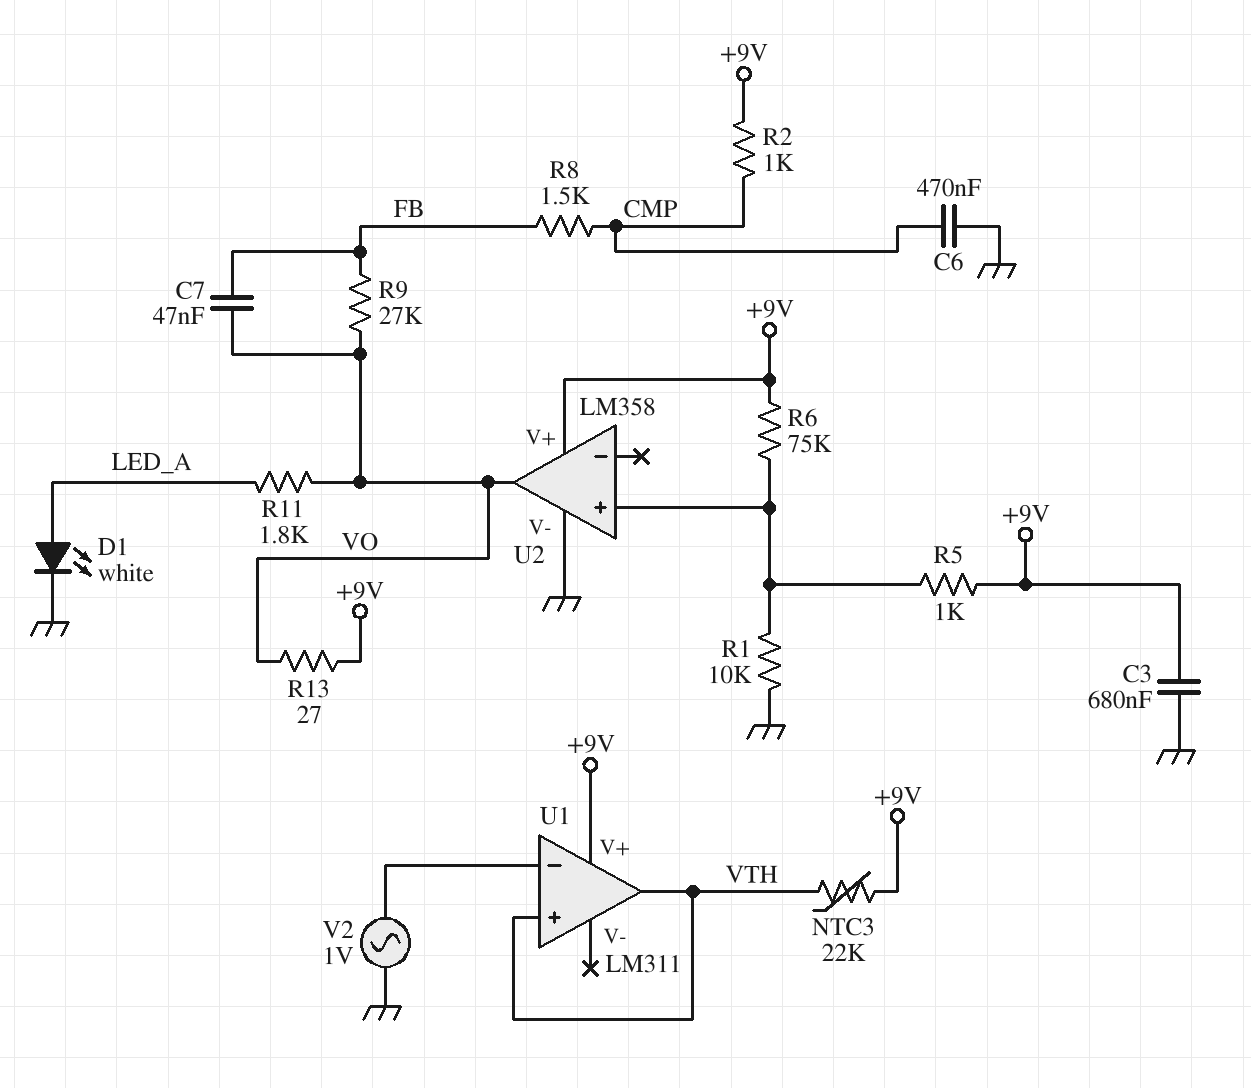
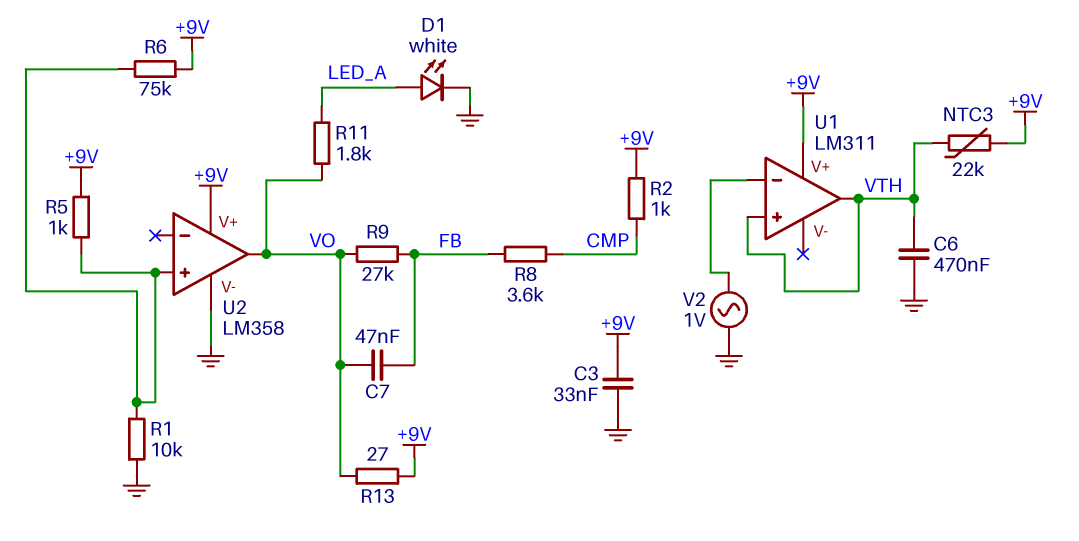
C3: 680nF (+9V, GND) -> 33nF (+9V, GND)
C6: 470nF (CMP, GND) -> 470nF (GND, VTH)
R8: 1.5k (CMP, FB) -> 3.6k (CMP, FB)

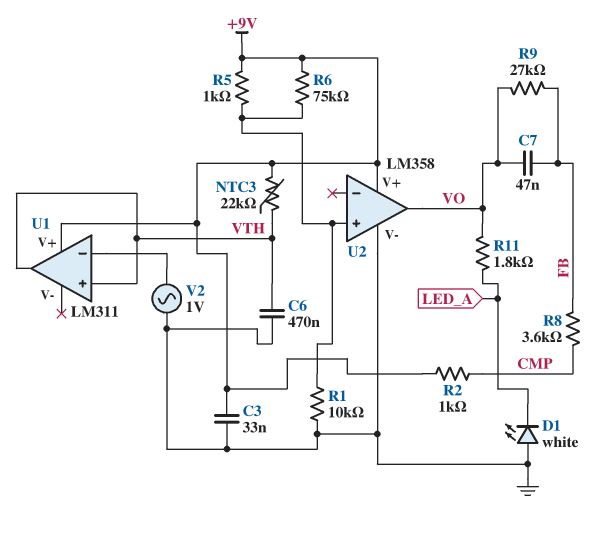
D1: LED white (A LED_A, K GND) -> LED white (A GND, K LED_A)
R13: 27 (+9V, VO) -> none

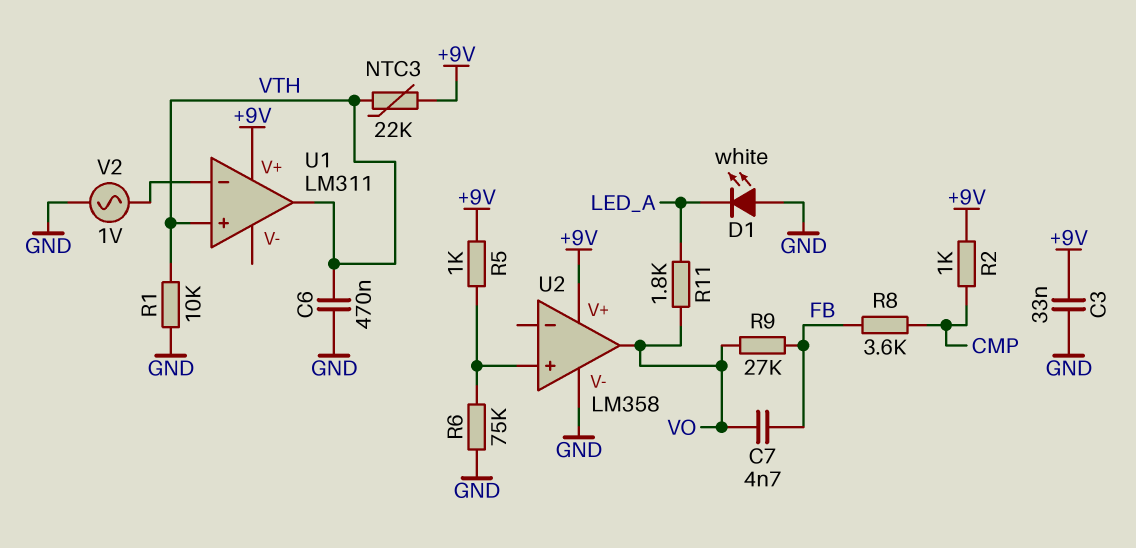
C7: 47nF (FB, VO) -> 4.7nF (FB, VO)
R1: 10k (GND, U2/in+) -> 10k (GND, VTH)
R6: 75k (+9V, U2/in+) -> 75k (GND, U2/in+)

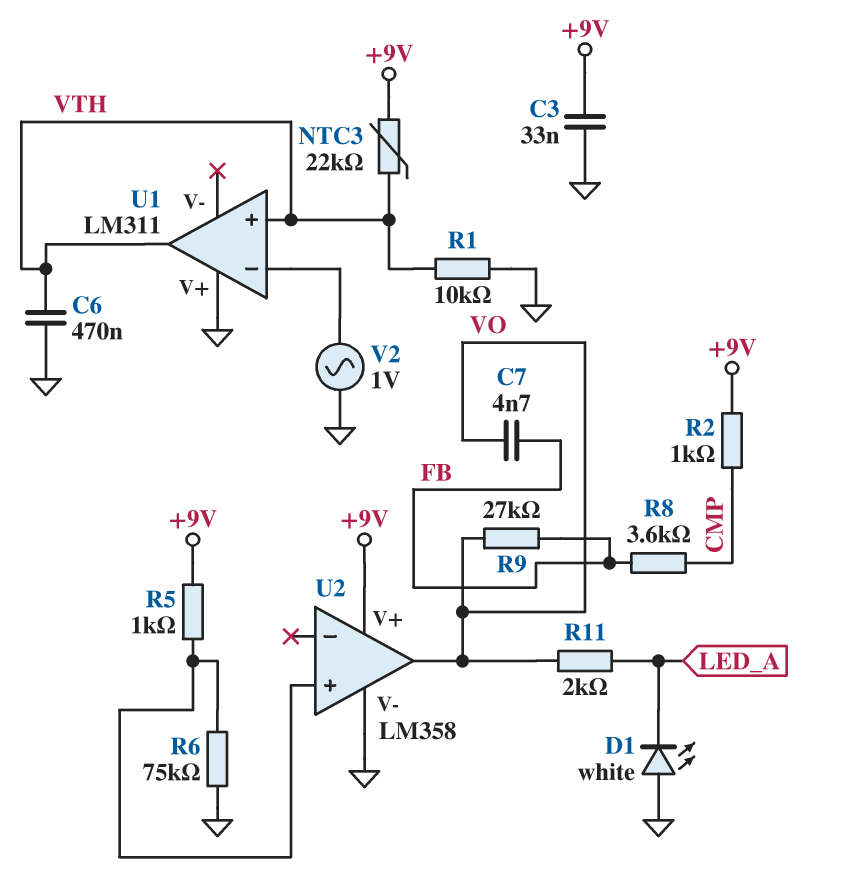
R11: 1.8k (LED_A, VO) -> 2k (LED_A, VO)
U1 pin V+: +9V -> GND

